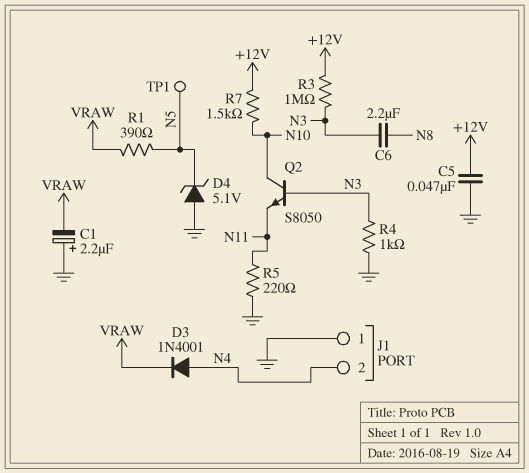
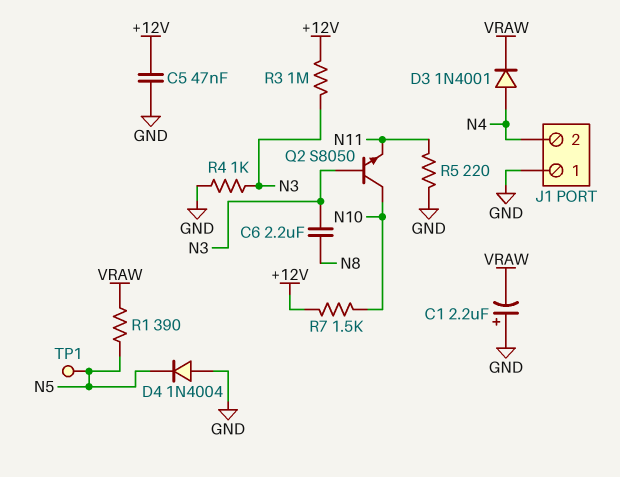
D4: zener 5.1V (A GND, K N5) -> diode 1N4004 (A GND, K N5)

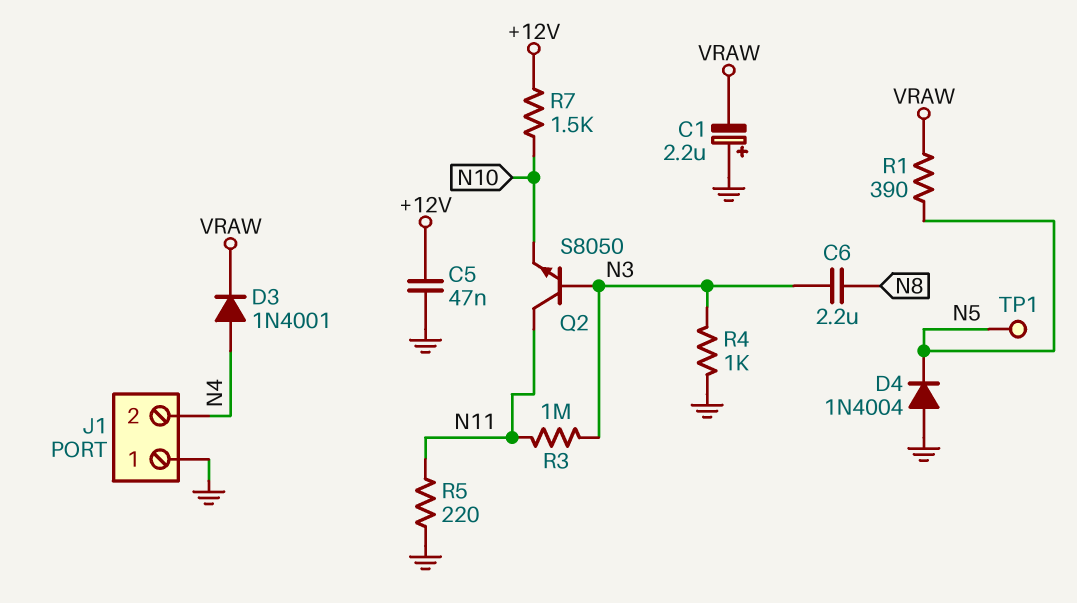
Q2: NPN S8050 (B N3, C N10, E N11) -> NPN S8050 (B N3, C N11, E N10)
R3: 1M (+12V, N3) -> 1M (N3, N11)

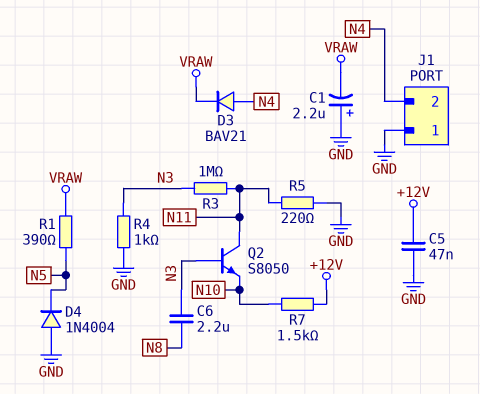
D3: diode 1N4001 (A N4, K VRAW) -> diode BAV21 (A N4, K VRAW)
TP1: test point (N5) -> none

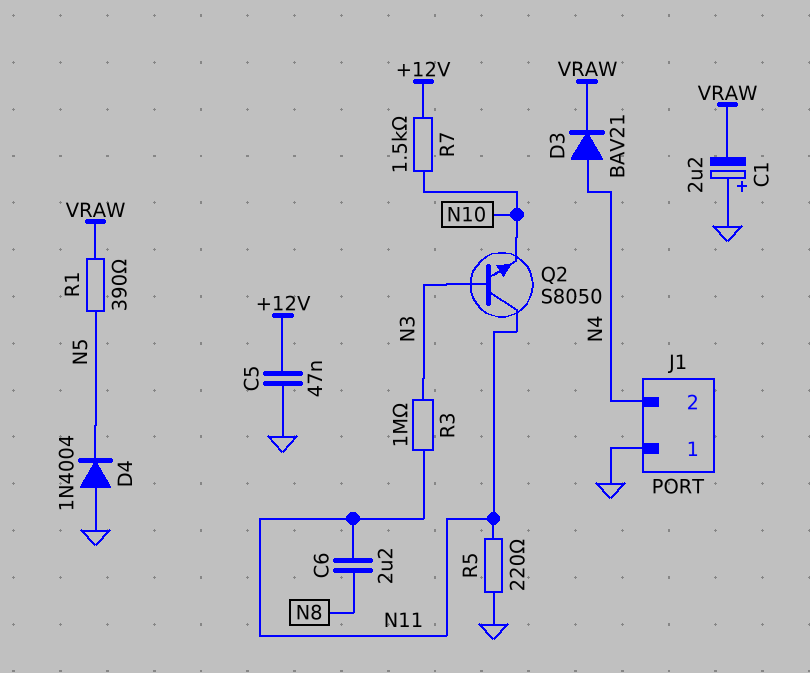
C6: 2.2uF (N3, N8) -> 2.2uF (N8, N11)
R4: 1k (GND, N3) -> none

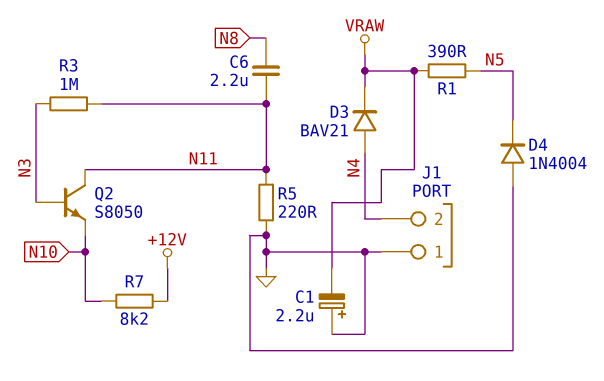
C5: 47nF (+12V, GND) -> none
R7: 1.5k (+12V, N10) -> 8.2k (+12V, N10)

